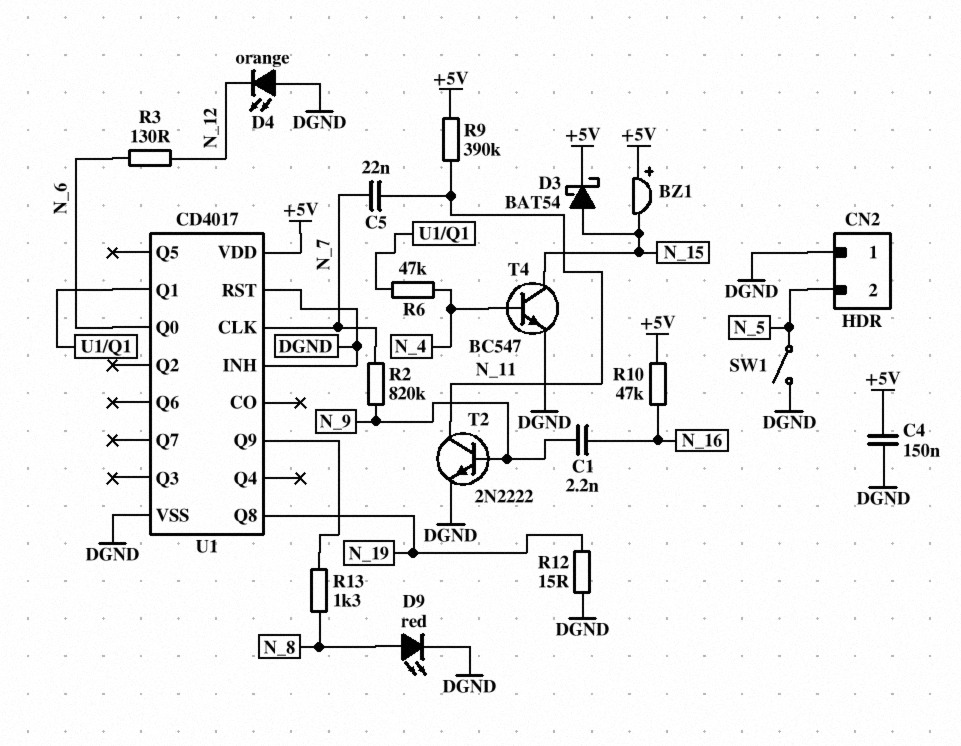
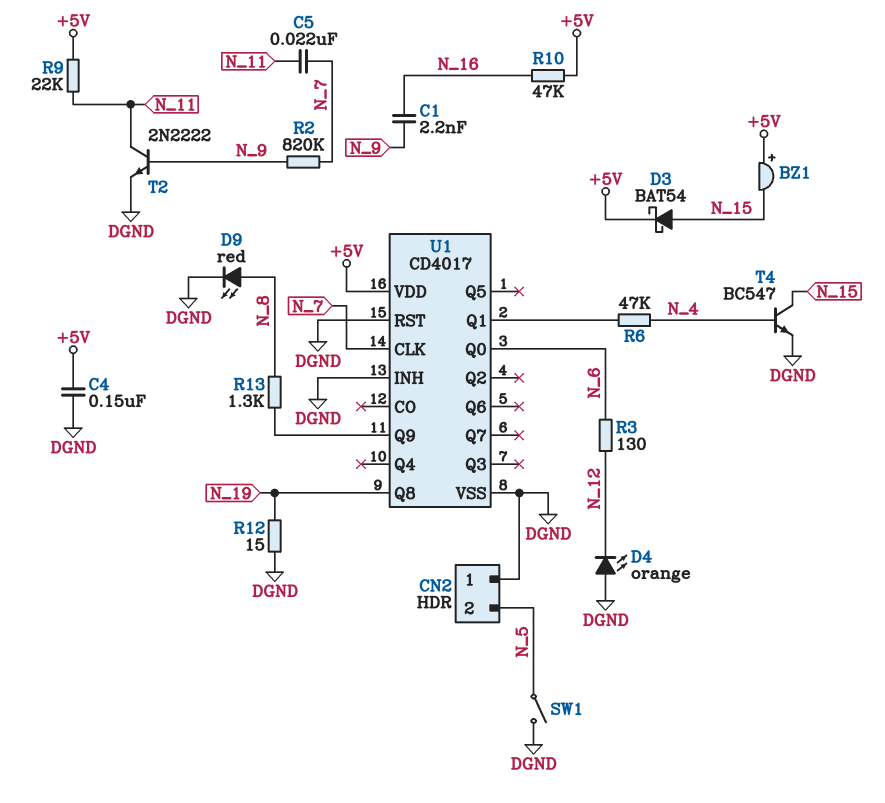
R9: 390k (+5V, N_11) -> 22k (+5V, N_11)

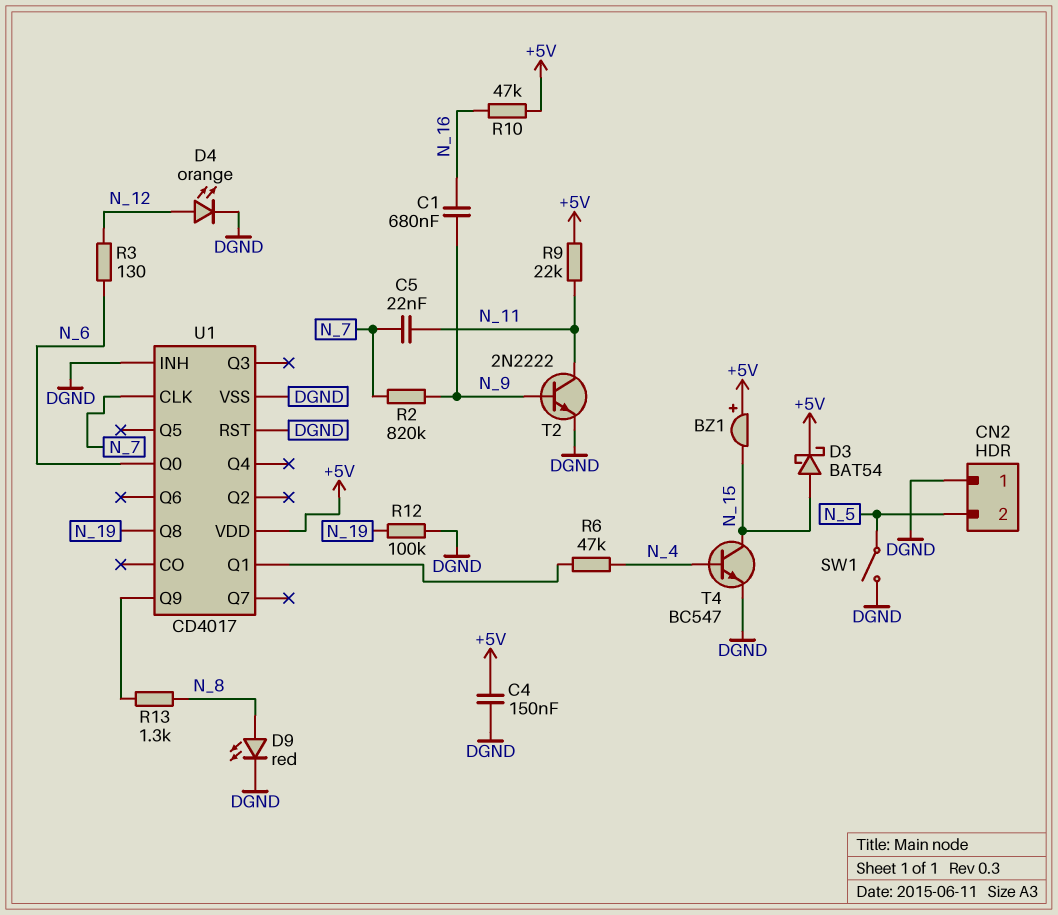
C1: 2.2nF (N_9, N_16) -> 680nF (N_9, N_16)
D4: LED orange (A DGND, K N_12) -> LED orange (A N_12, K DGND)
R12: 15 (DGND, N_19) -> 100k (DGND, N_19)

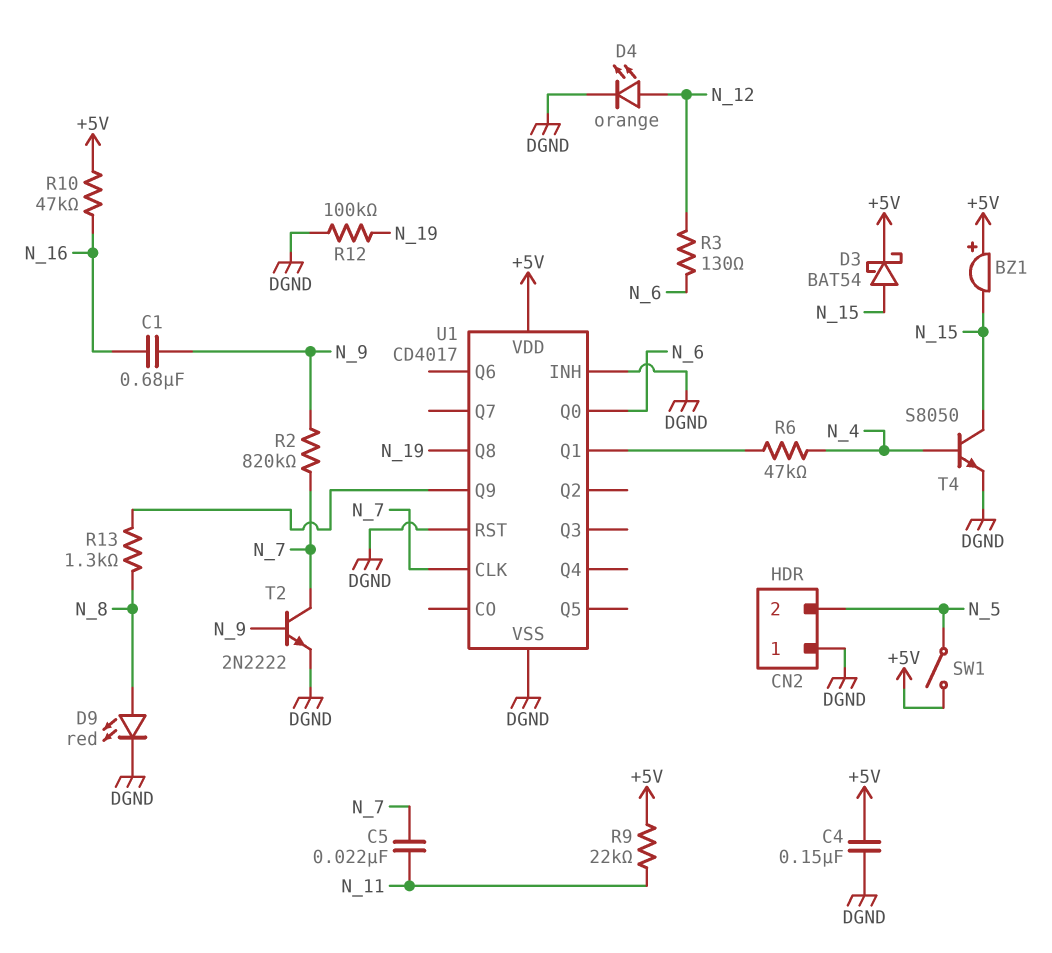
SW1: switch (DGND, N_5) -> switch (+5V, N_5)
T2: NPN 2N2222 (B N_9, C N_11, E DGND) -> NPN 2N2222 (B N_9, C N_7, E DGND)
T4: NPN BC547 (B N_4, C N_15, E DGND) -> NPN S8050 (B N_4, C N_15, E DGND)

